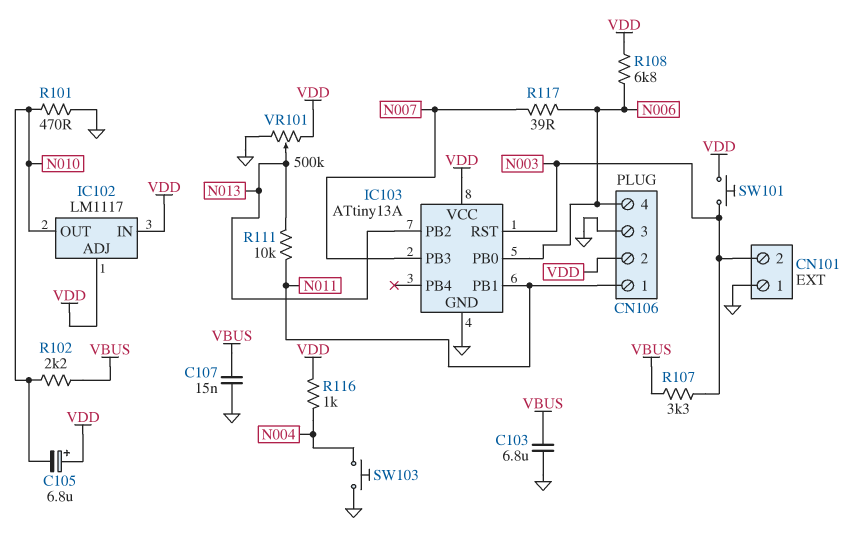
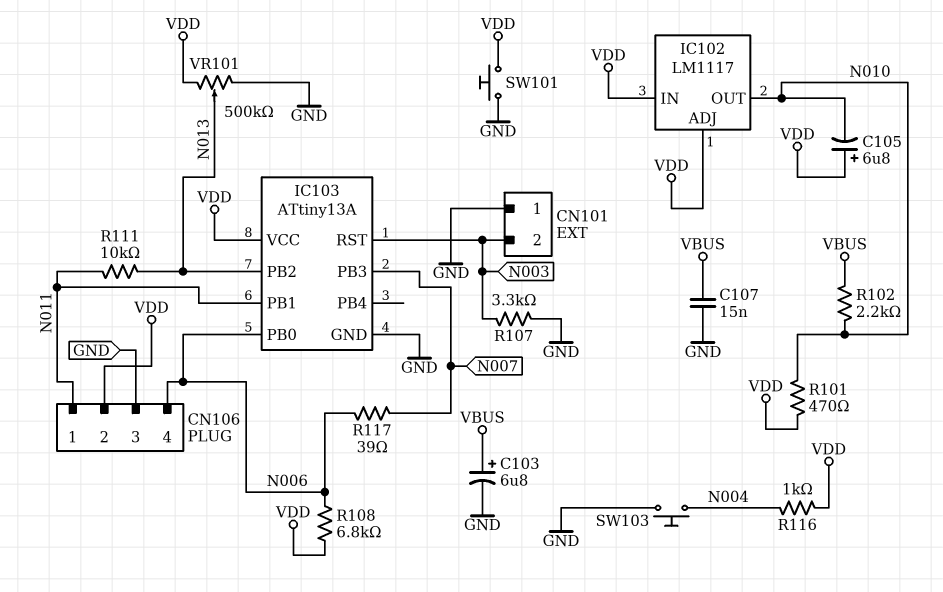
C103: 6.8uF (GND, VBUS) -> 6.8uF (plus VBUS, minus GND)
R101: 470 (GND, N010) -> 470 (N010, VDD)
R107: 3.3k (N003, VBUS) -> 3.3k (GND, N003)
SW101: button (N003, VDD) -> button (GND, VDD)

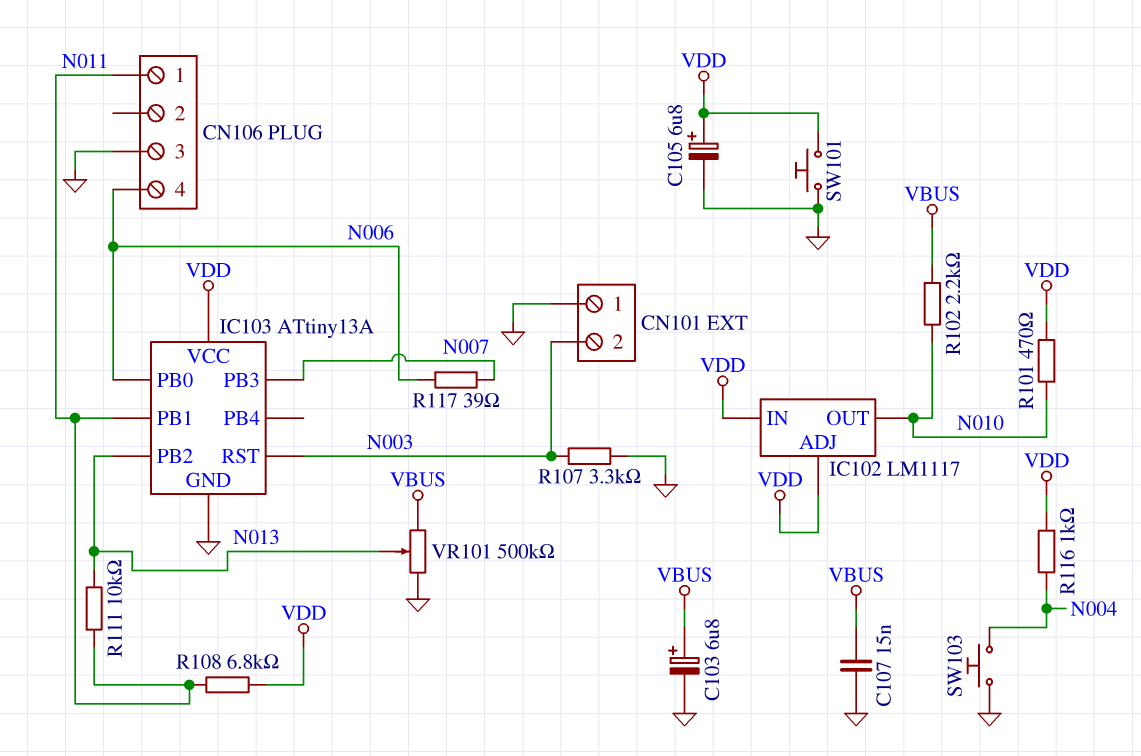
C105: 6.8uF (plus VDD, minus N010) -> 6.8uF (plus VDD, minus GND)
CN106 pin 2: VDD -> none
R108: 6.8k (N006, VDD) -> 6.8k (N011, VDD)
VR101: 500k (GND, VDD, wiper N013) -> 500k (GND, VBUS, wiper N013)

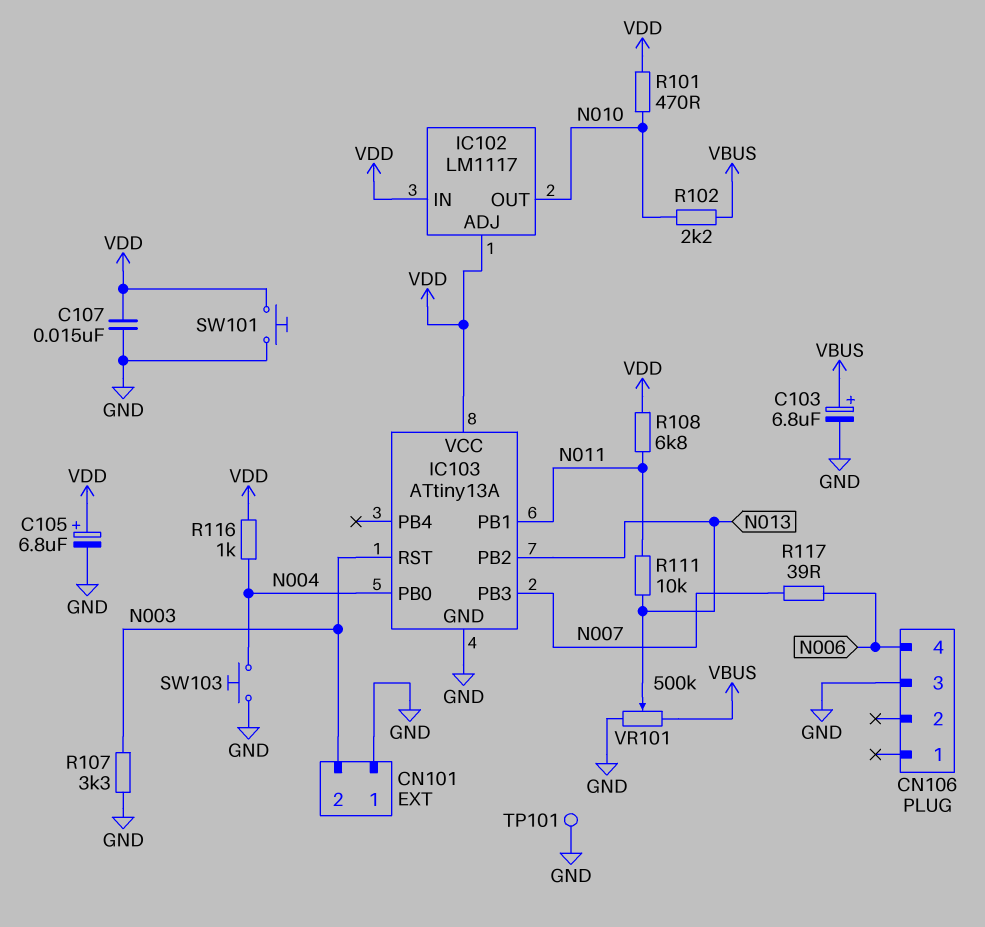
C107: 15nF (GND, VBUS) -> 15nF (GND, VDD)
CN106 pin 1: N011 -> none
IC103 pin PB0: N006 -> N004
TP101: none -> test point (GND)

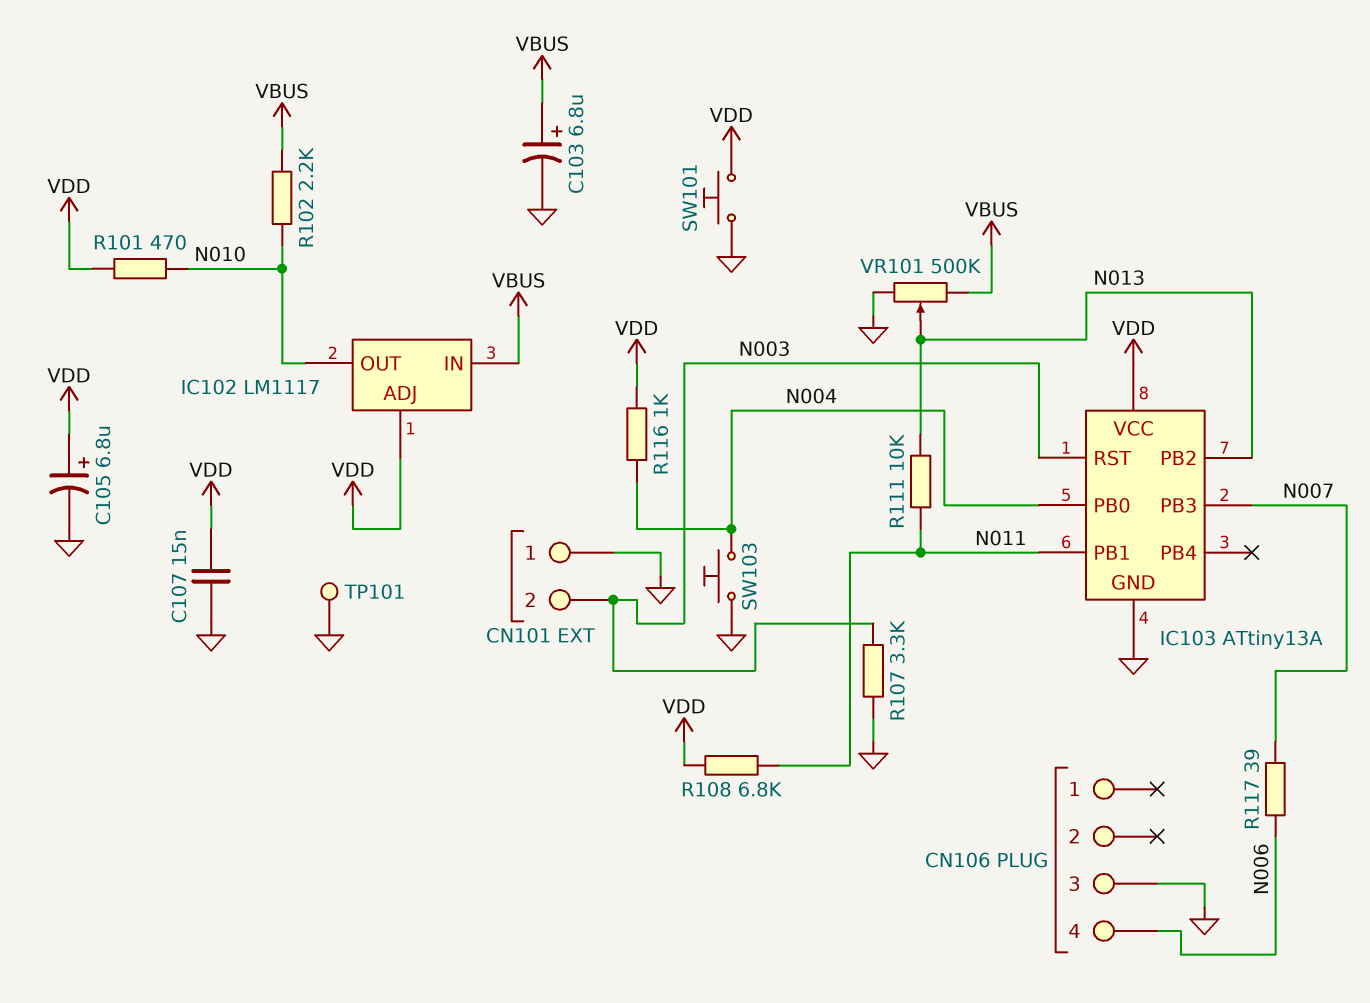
IC102 pin IN: VDD -> VBUS

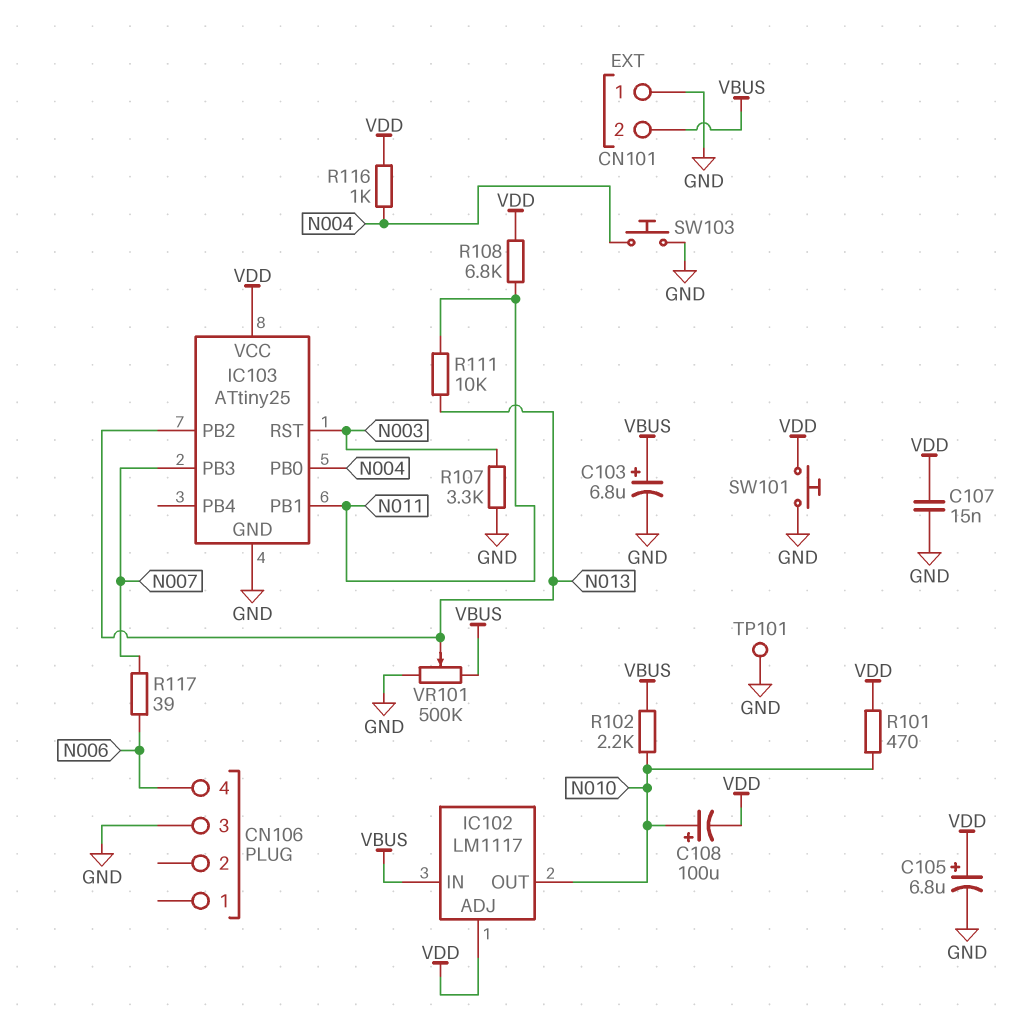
C108: none -> 100uF (plus N010, minus VDD)
CN101 pin 2: N003 -> VBUS
IC103: ATtiny13A -> ATtiny25

